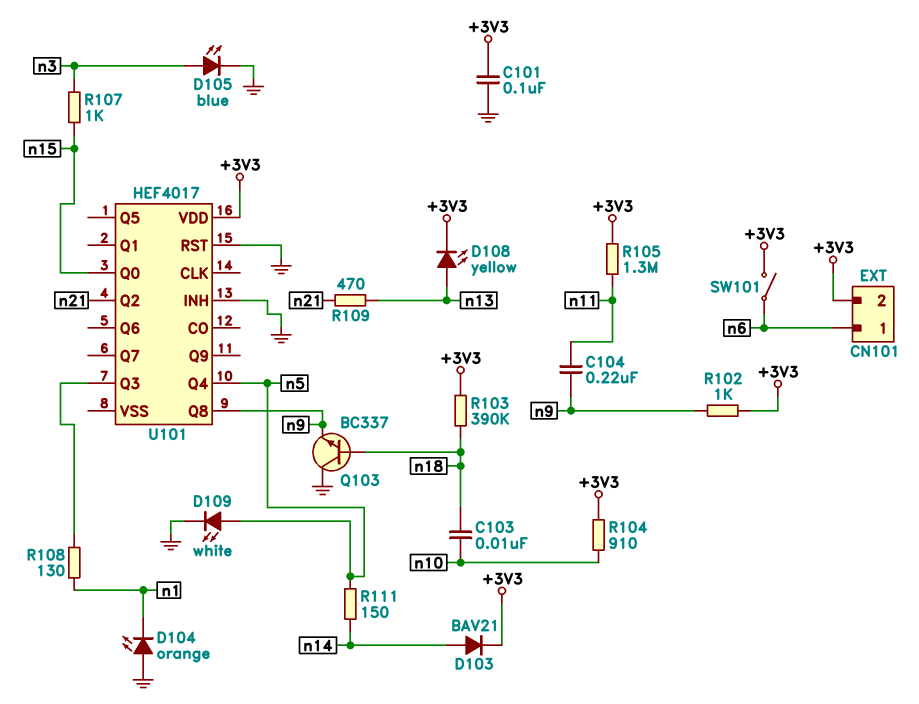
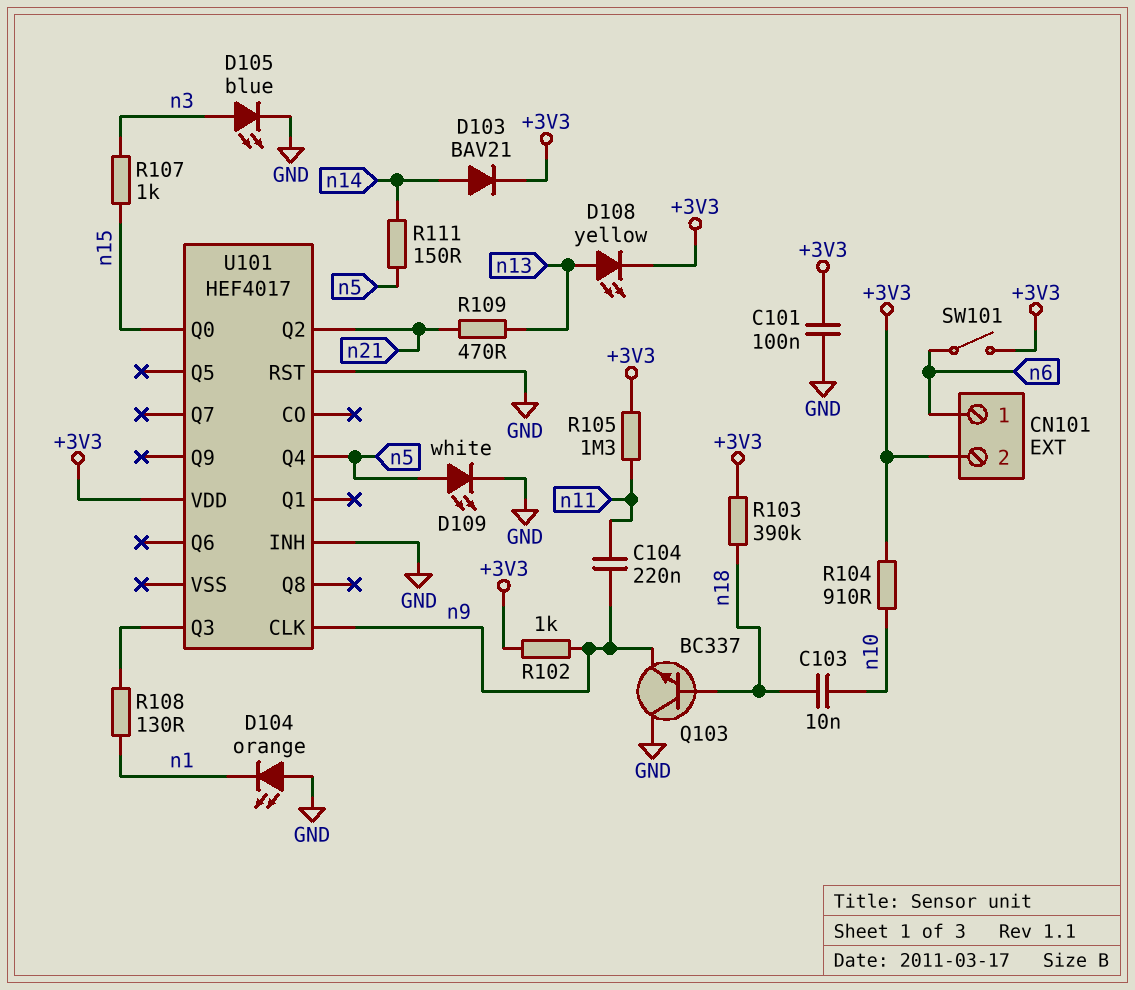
U101 pin CLK: none -> n9
U101 pin Q8: n9 -> none

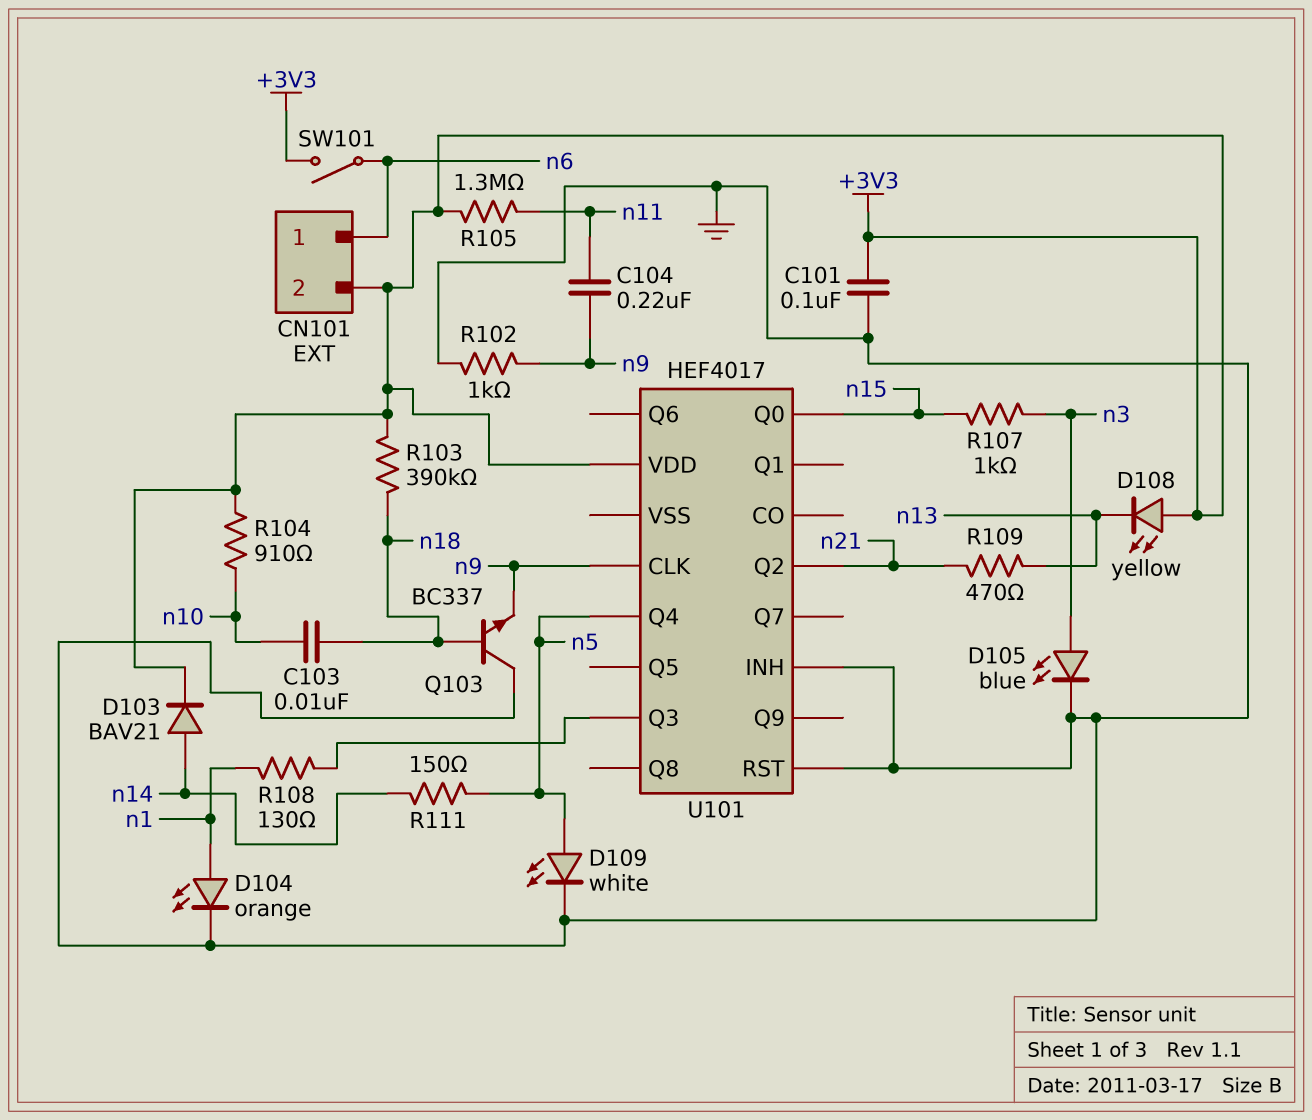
D104: LED orange (A GND, K n1) -> LED orange (A n1, K GND)
D108: LED yellow (A n13, K +3V3) -> LED yellow (A +3V3, K n13)
R102: 1k (+3V3, n9) -> 1k (GND, n9)

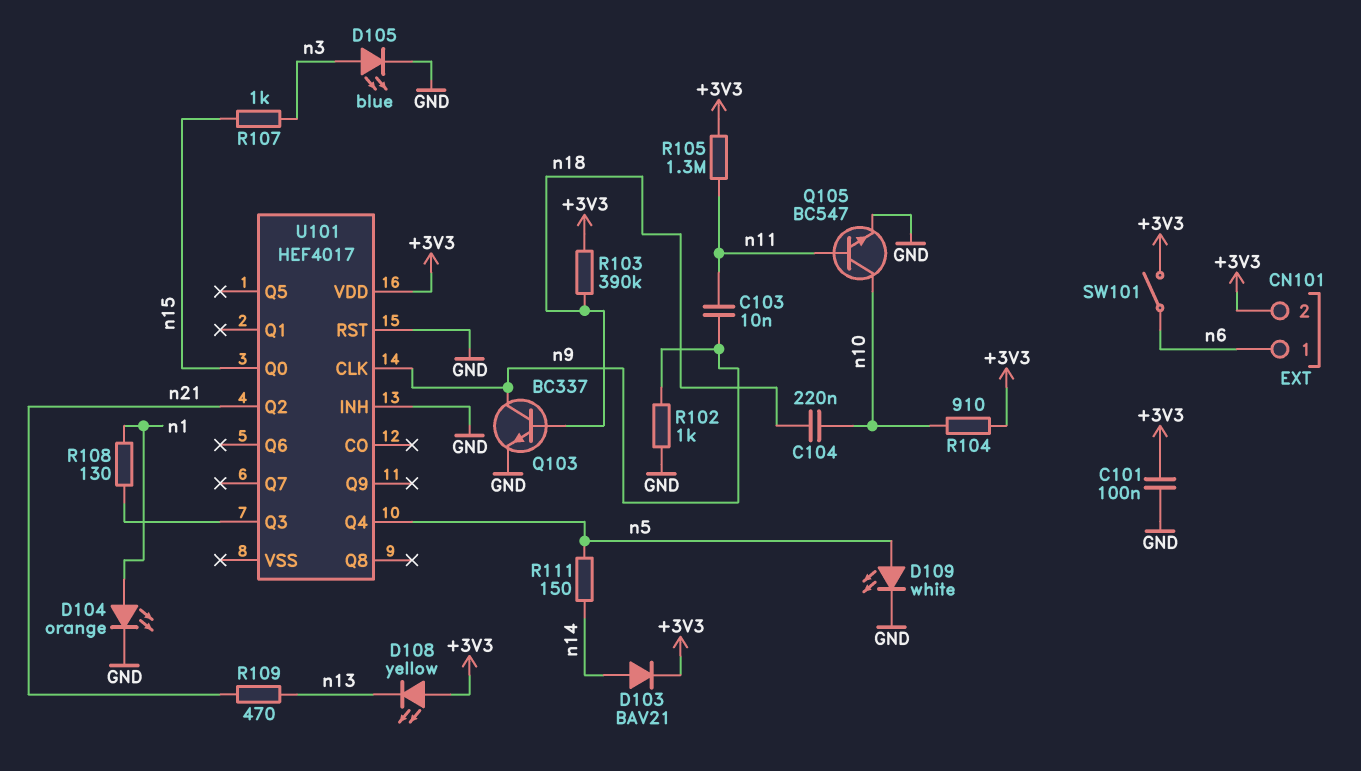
C103: 10nF (n10, n18) -> 10nF (n9, n11)
C104: 220nF (n9, n11) -> 220nF (n10, n18)
Q103: NPN BC337 (B n18, C GND, E n9) -> NPN BC337 (B n18, C n9, E GND)
Q105: none -> NPN BC547 (B n11, C n10, E GND)

